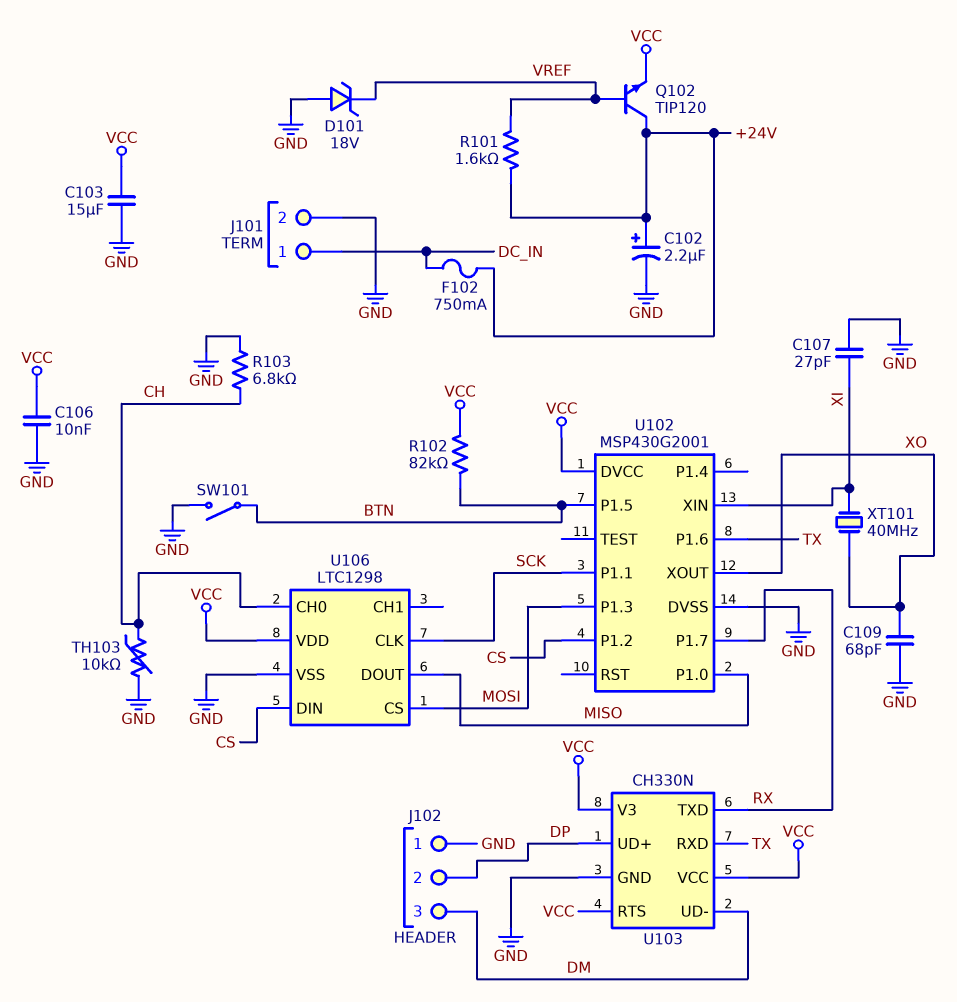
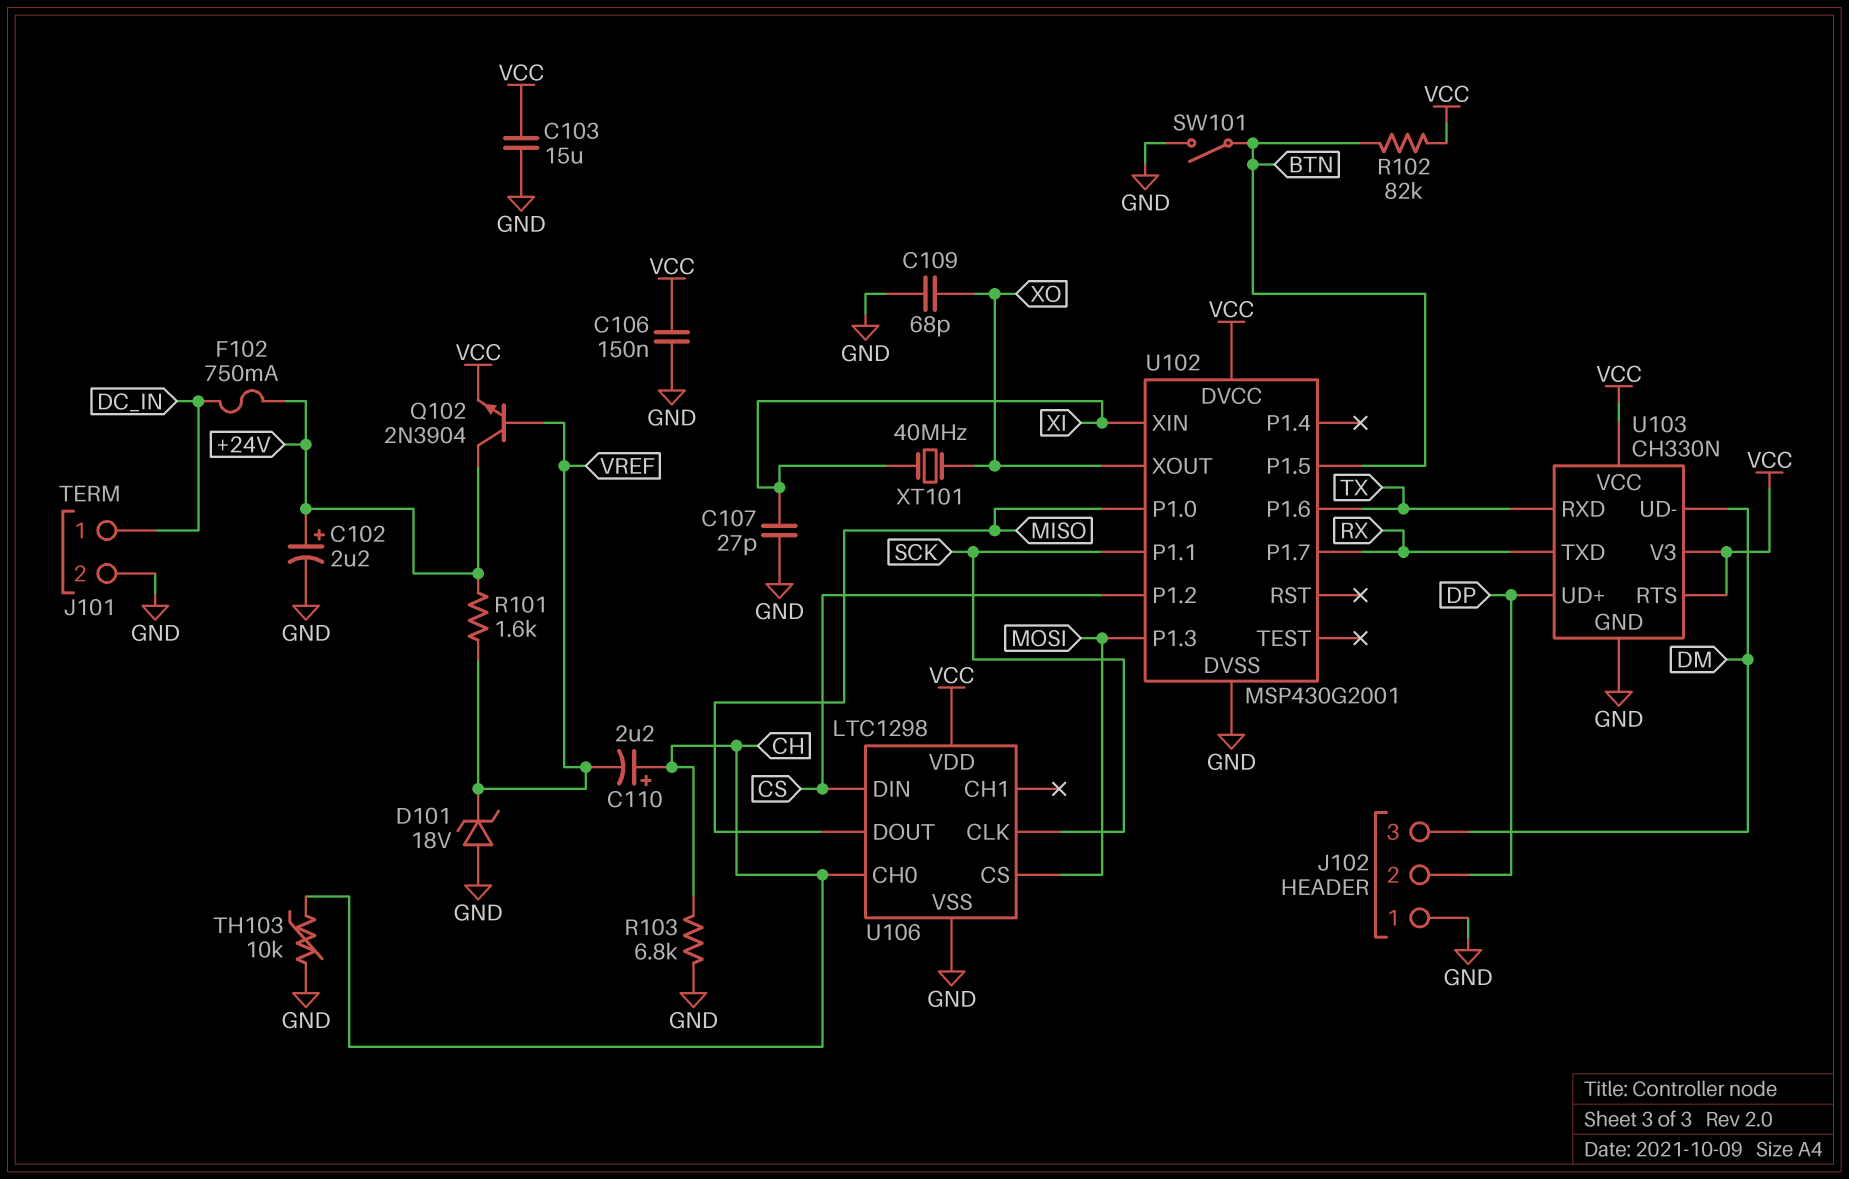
C106: 10nF (GND, VCC) -> 150nF (GND, VCC)
C110: none -> 2.2uF (plus CH, minus VREF)
Q102: NPN TIP120 (B VREF, C +24V, E VCC) -> NPN 2N3904 (B VREF, C +24V, E VCC)

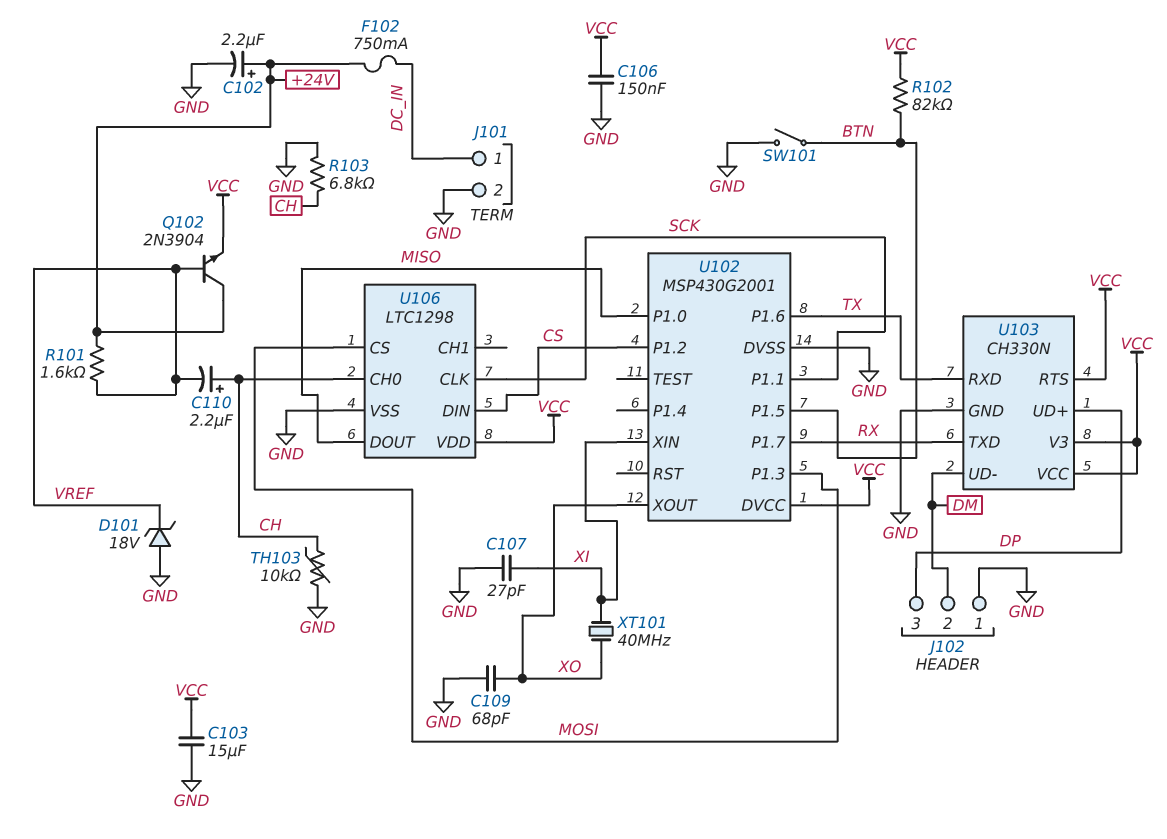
J102 pin 2: DP -> DM
J102 pin 3: DM -> DP

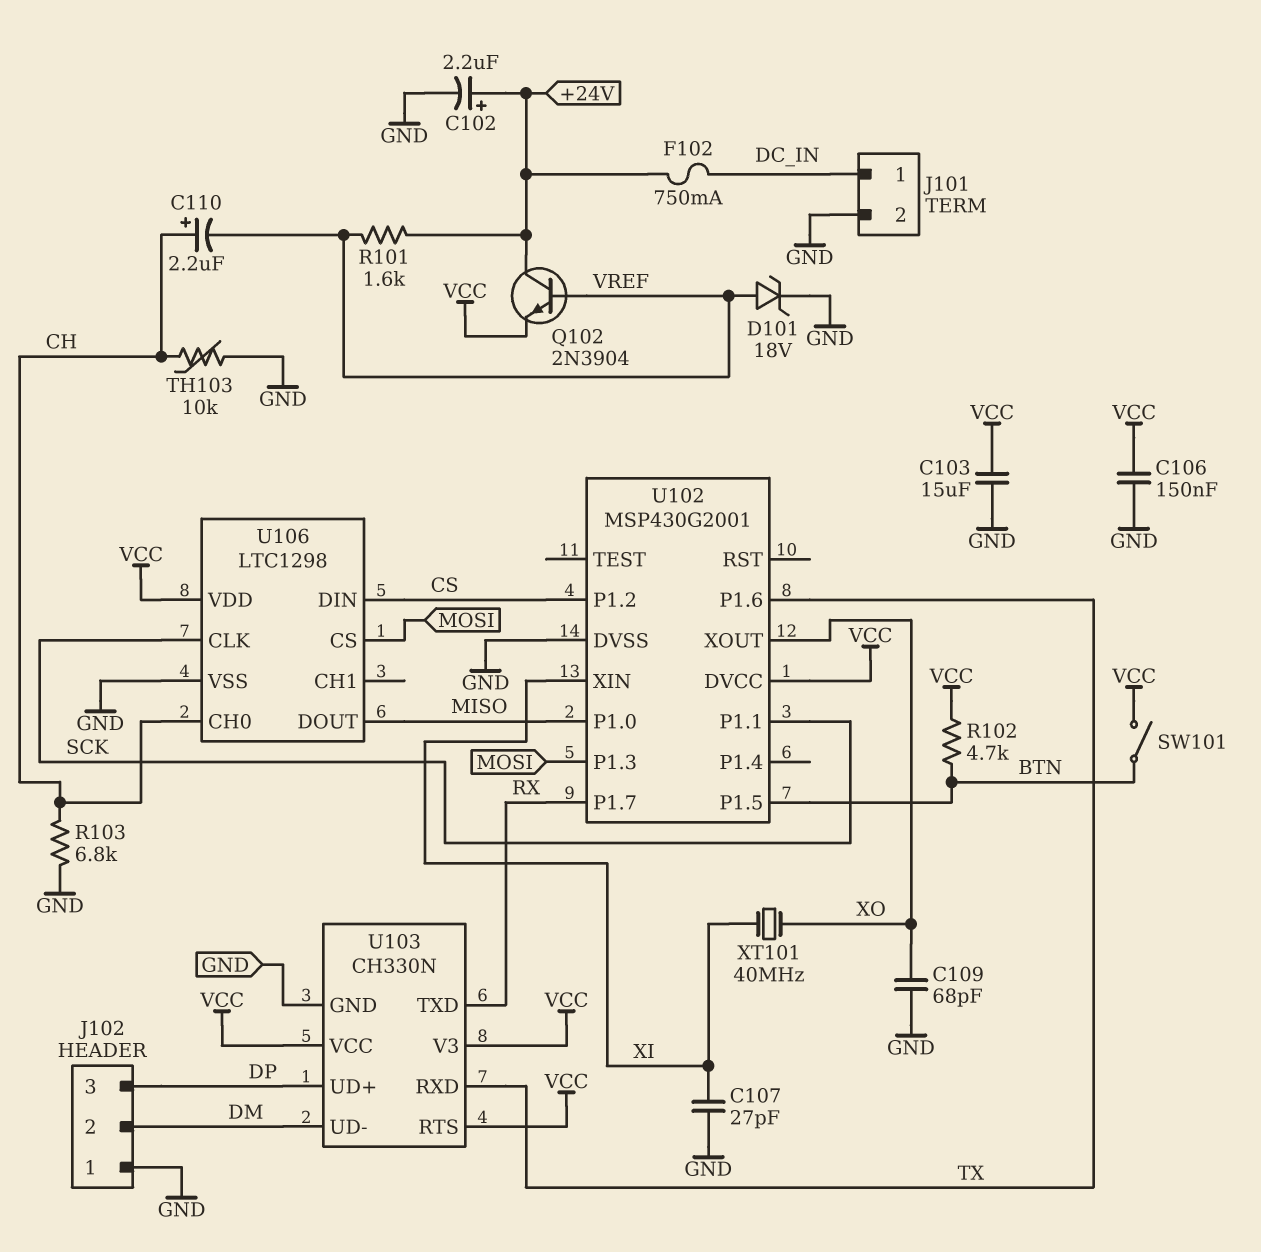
D101: zener 18V (A GND, K VREF) -> zener 18V (A VREF, K GND)
R102: 82k (BTN, VCC) -> 4.7k (BTN, VCC)
SW101: switch (BTN, GND) -> switch (BTN, VCC)

